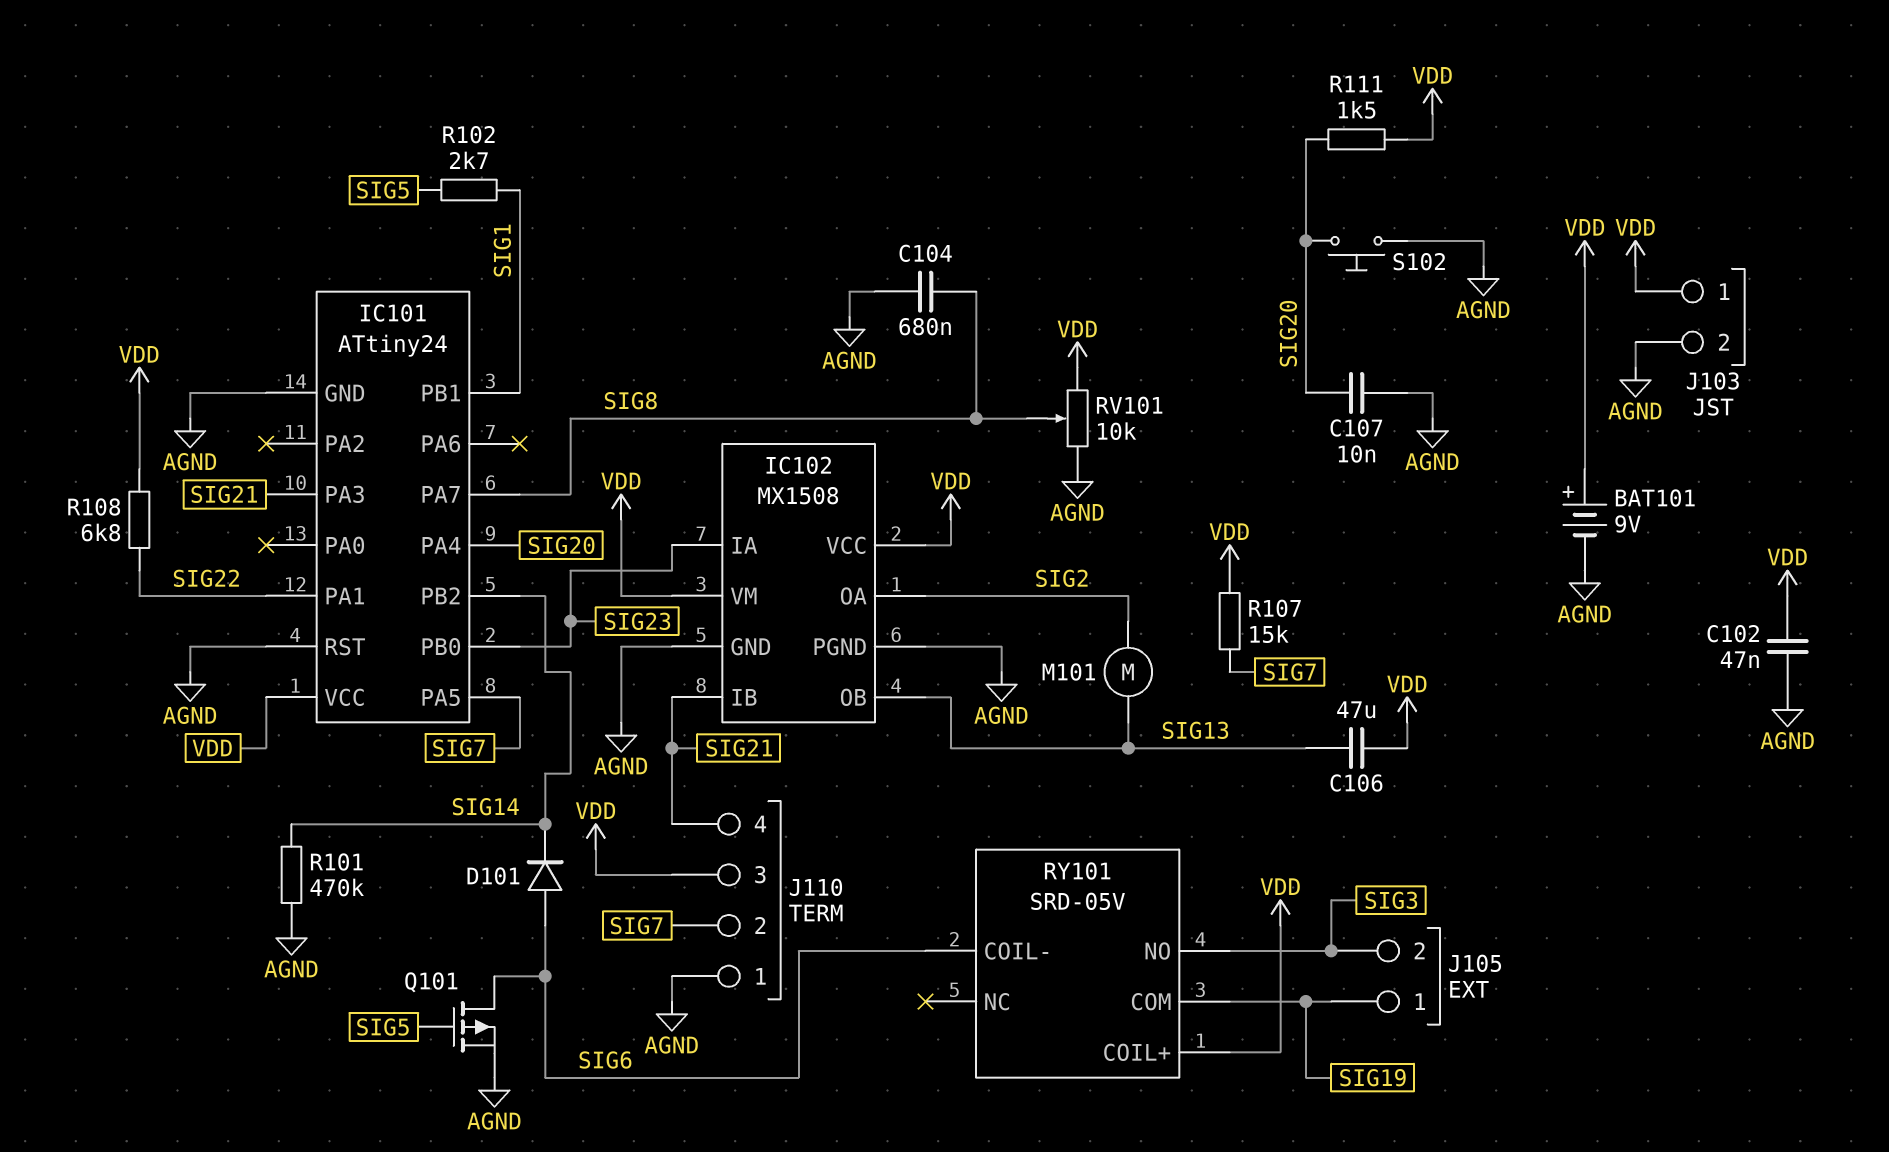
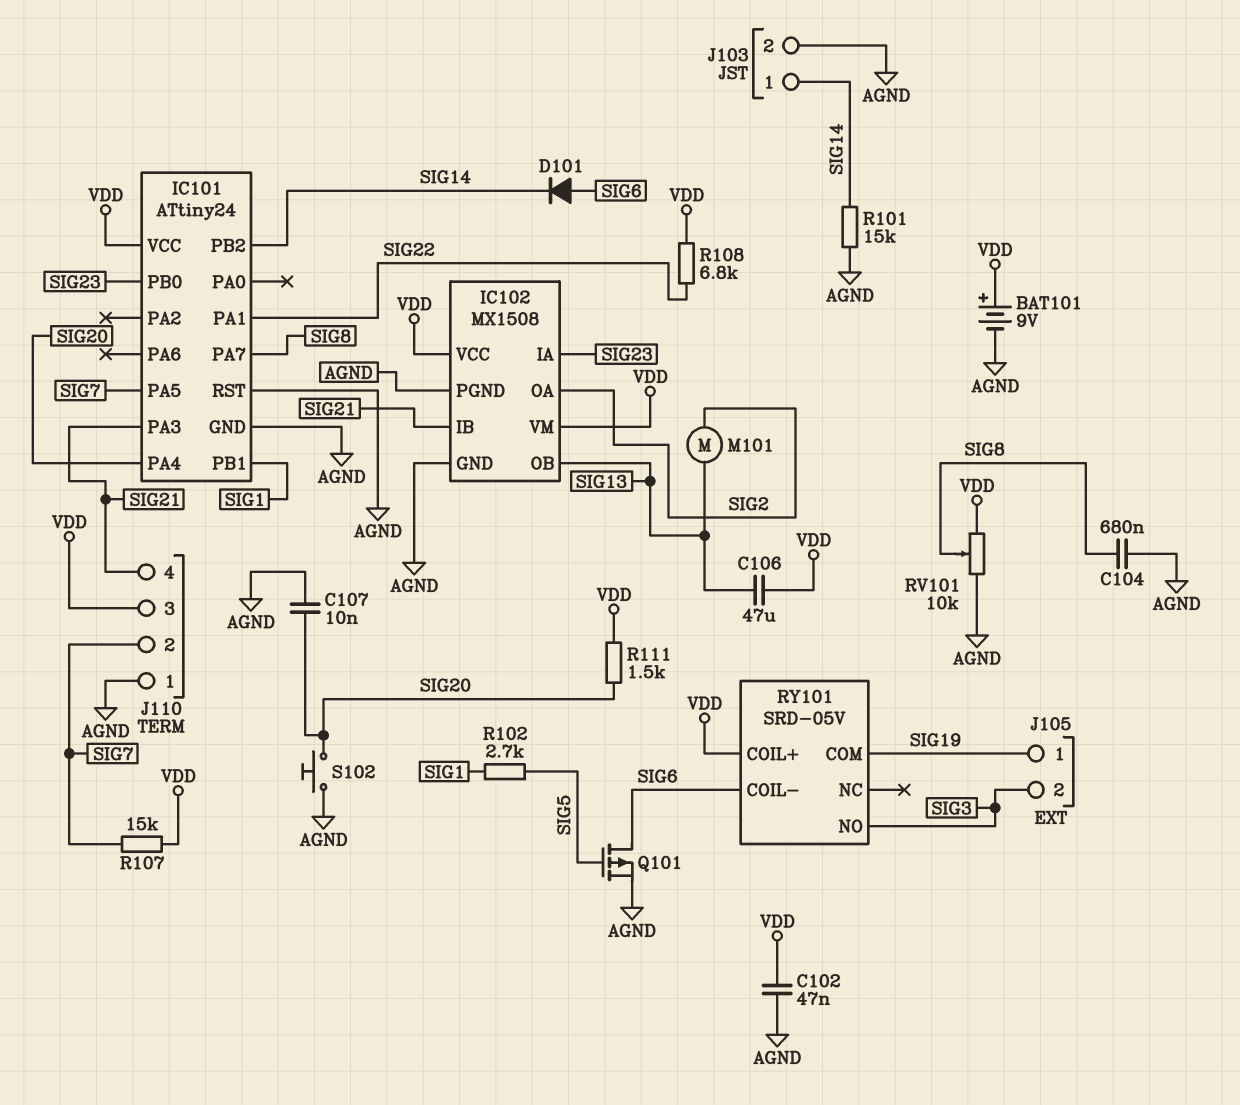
J103 pin 1: VDD -> SIG14
R101: 470k (AGND, SIG14) -> 15k (AGND, SIG14)

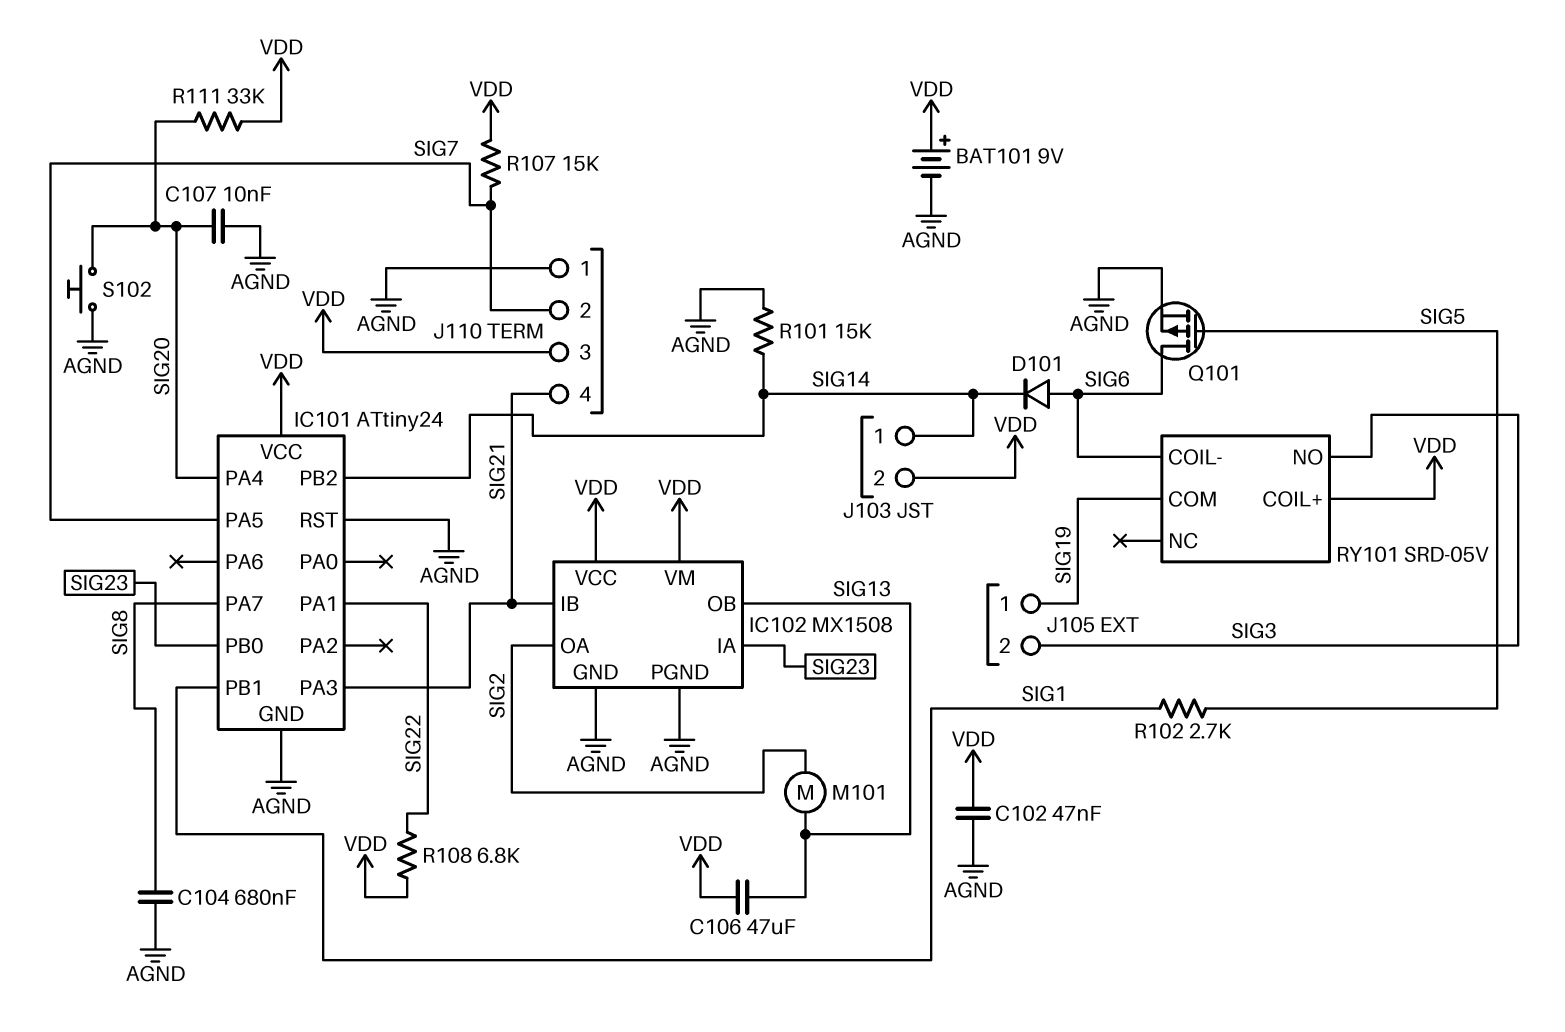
J103 pin 2: AGND -> VDD
R111: 1.5k (SIG20, VDD) -> 33k (SIG20, VDD)
RV101: 10k (AGND, VDD, wiper SIG8) -> none

